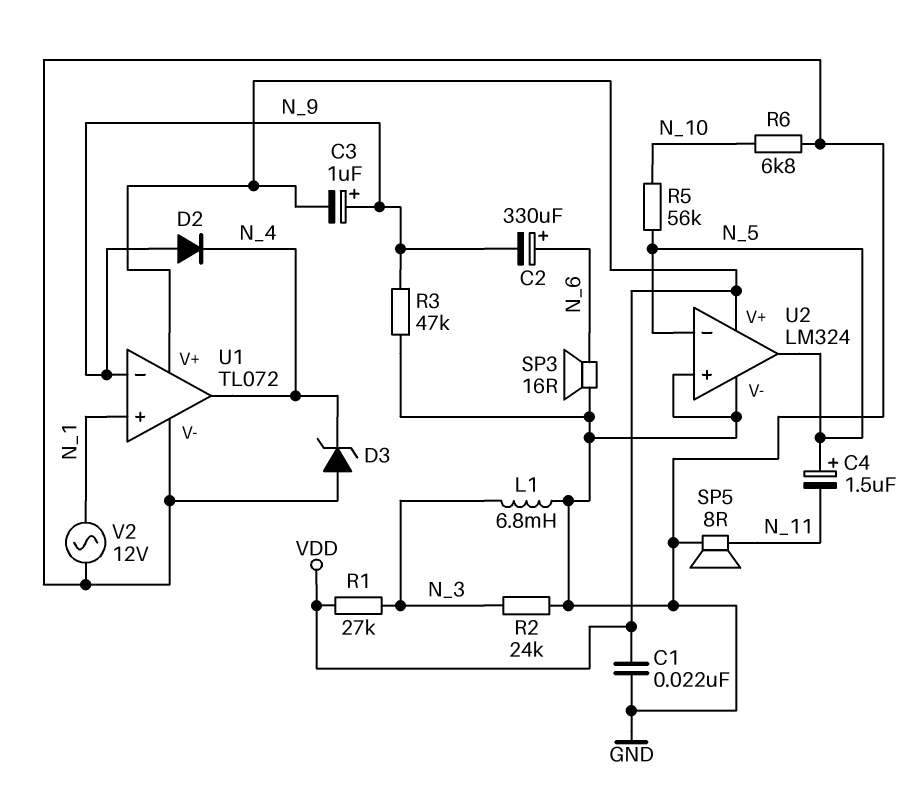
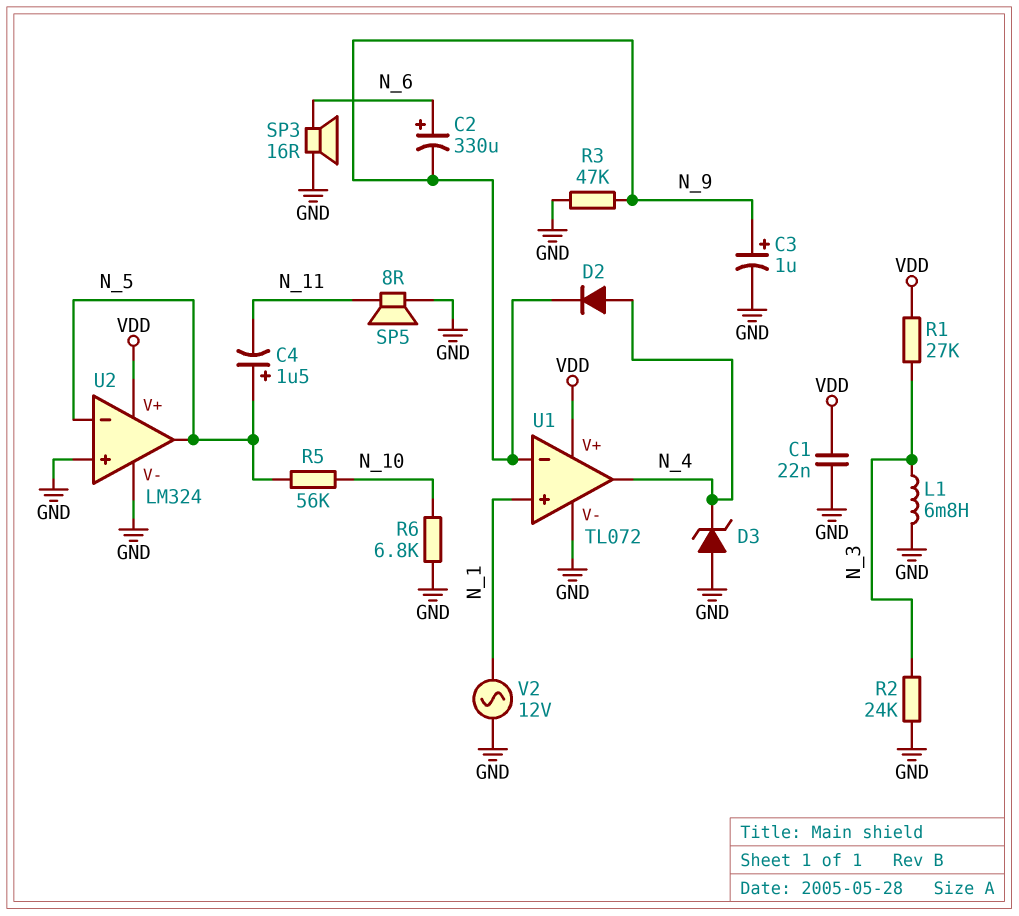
C3: 1uF (plus N_9, minus VDD) -> 1uF (plus N_9, minus GND)
D2: diode (A N_9, K N_4) -> diode (A N_4, K N_9)

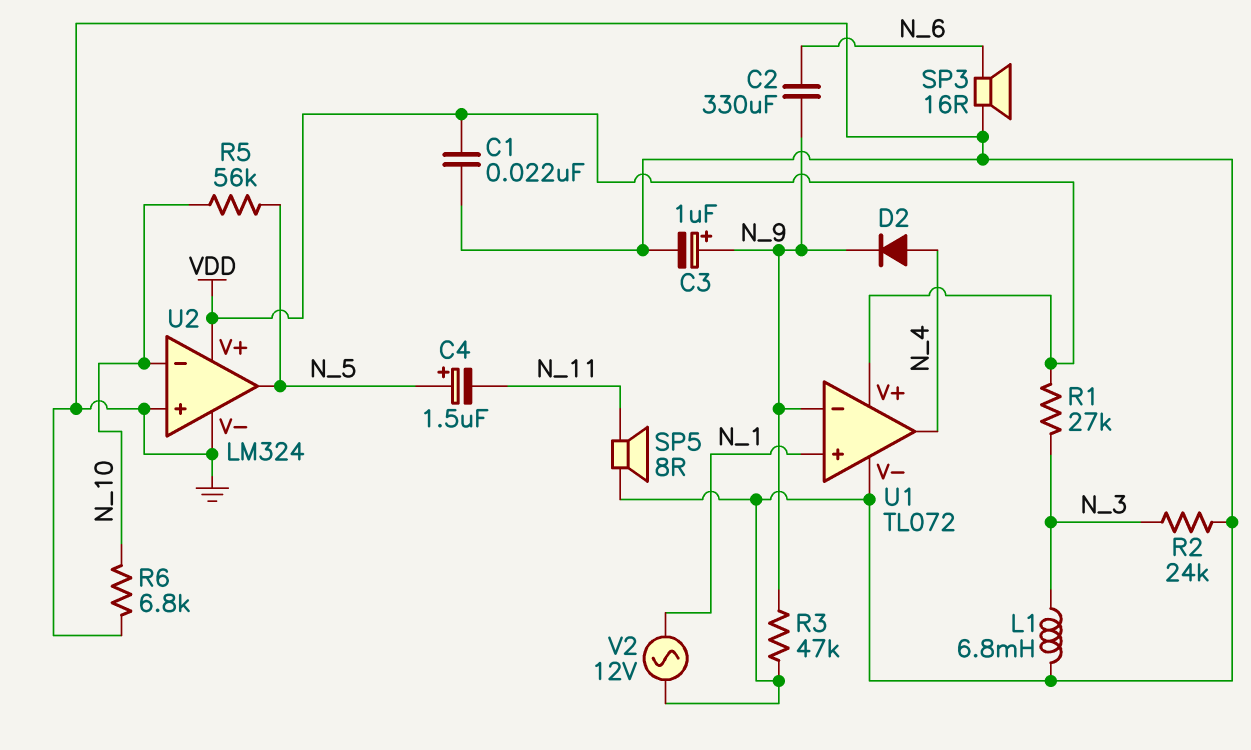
C2: 330uF (plus N_6, minus N_9) -> 330uF (N_6, N_9)
D3: zener (A GND, K N_4) -> none
U2 pin in-: N_5 -> N_10

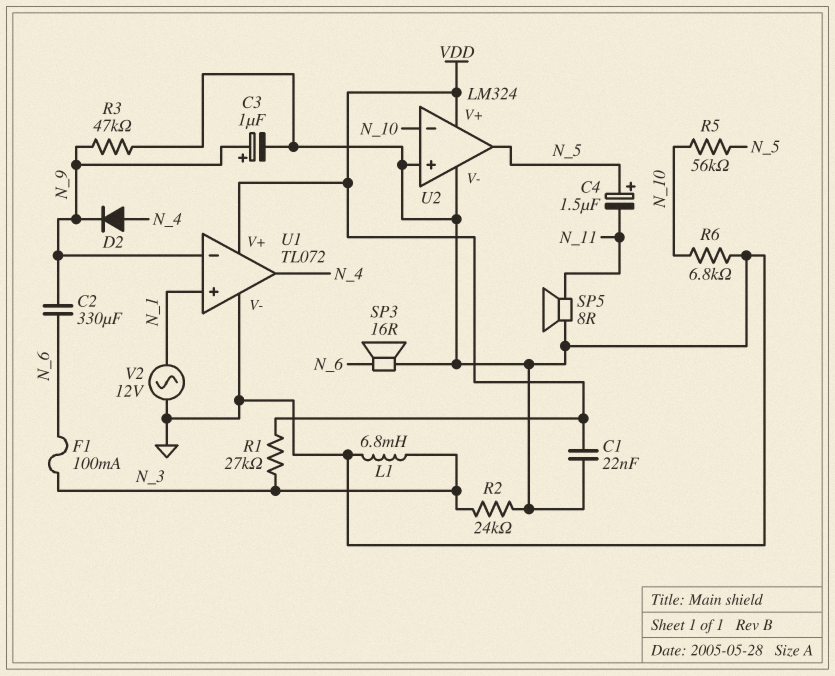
F1: none -> 100mA (N_3, N_6)

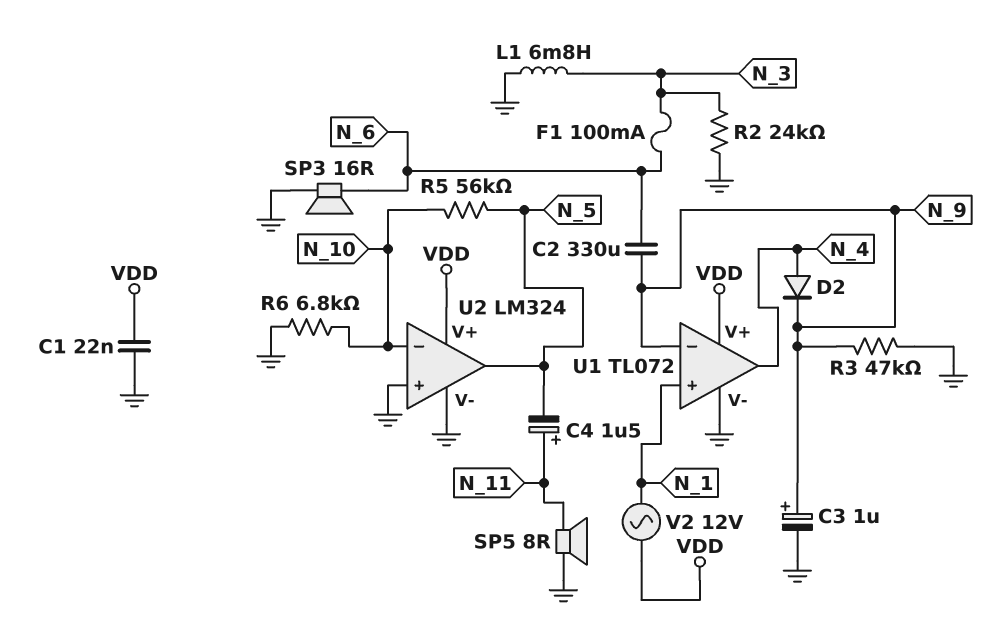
C4: 1.5uF (plus N_5, minus N_11) -> 1.5uF (plus N_11, minus N_5)
R1: 27k (N_3, VDD) -> none
V2: AC 12V (GND, N_1) -> AC 12V (N_1, VDD)

